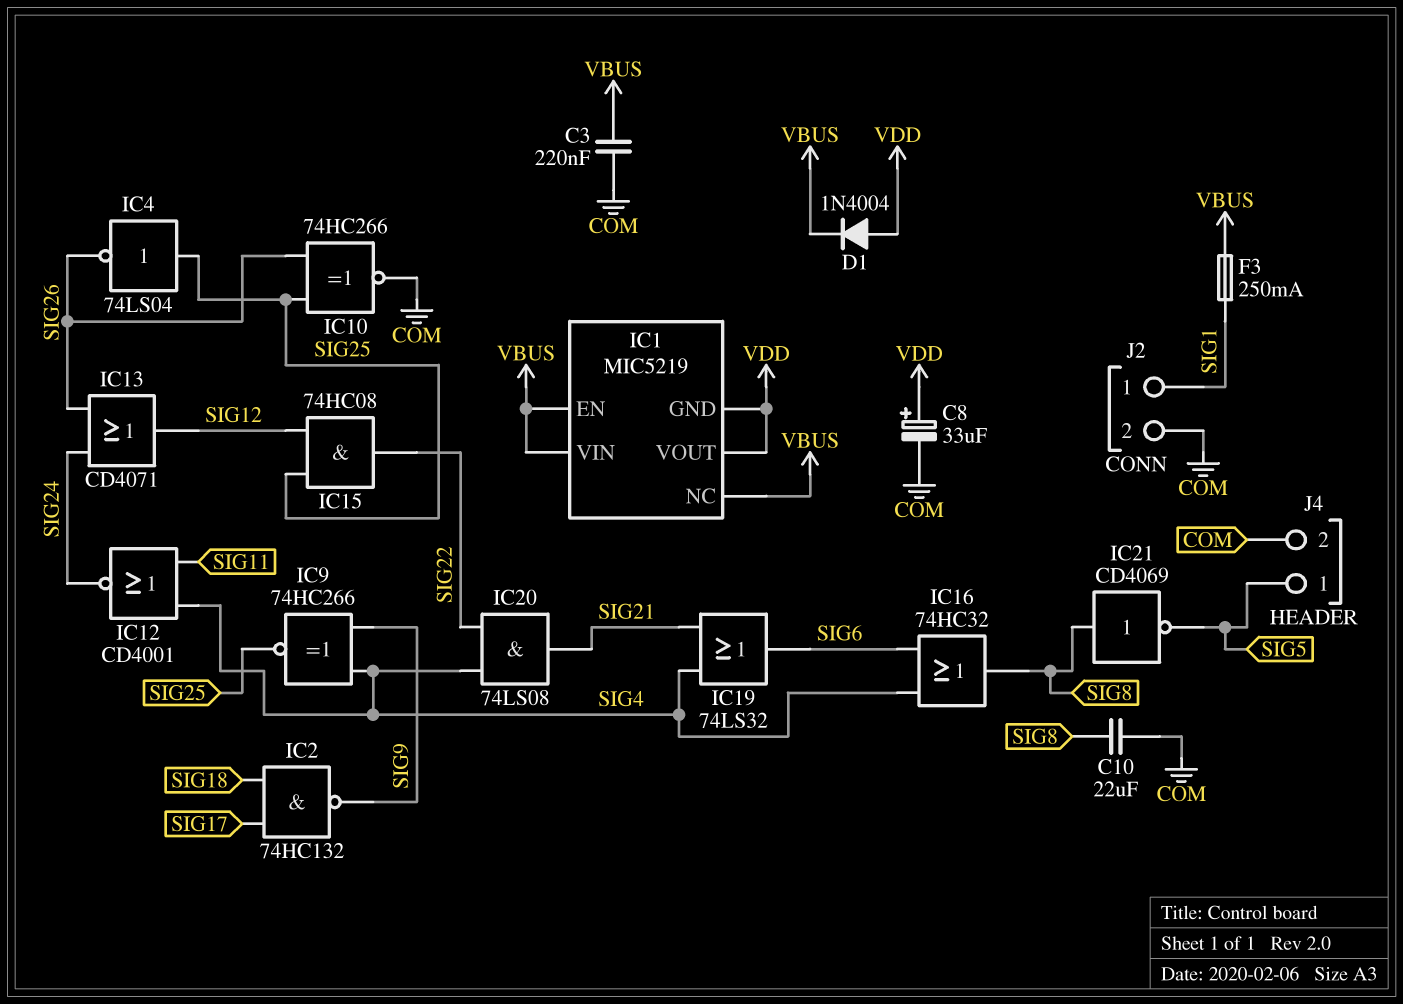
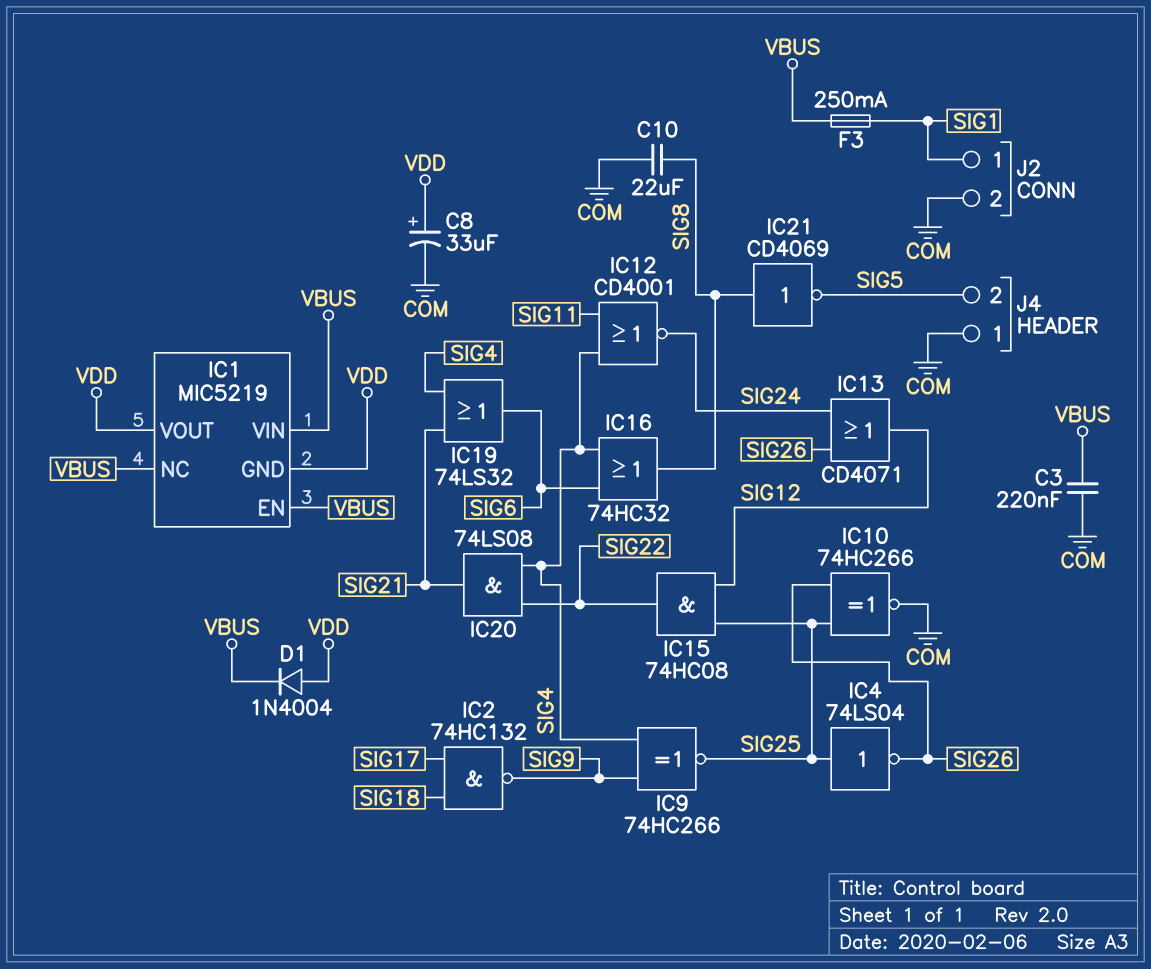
J4 pin 1: SIG5 -> COM
J4 pin 2: COM -> SIG5

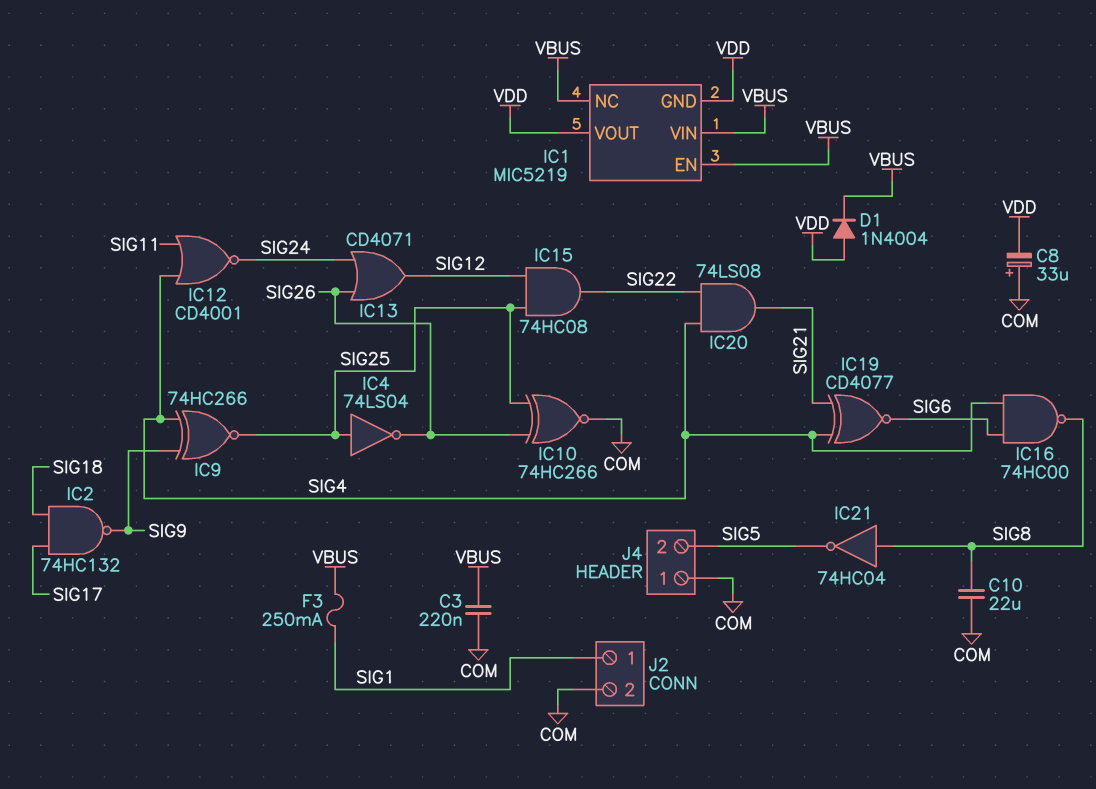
C8: 33uF (plus VDD, minus COM) -> 33uF (plus COM, minus VDD)
IC16: OR 74HC32 (in SIG4, in SIG6, out SIG8) -> NAND 74HC00 (in SIG4, in SIG6, out SIG8)
IC19: OR 74LS32 (in SIG4, in SIG21, out SIG6) -> XNOR CD4077 (in SIG4, in SIG21, out SIG6)
IC21: NOT CD4069 (in SIG8, out SIG5) -> NOT 74HC04 (in SIG8, out SIG5)

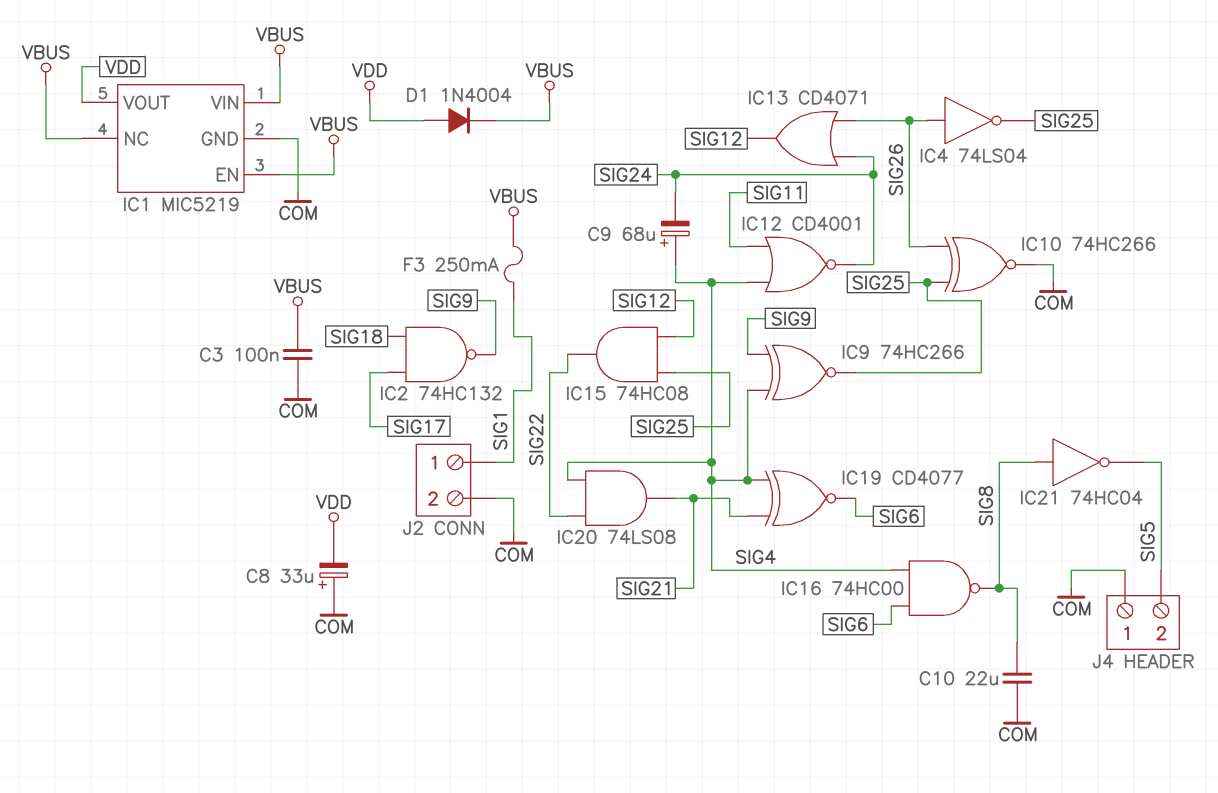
C3: 220nF (COM, VBUS) -> 100nF (COM, VBUS)
C9: none -> 68uF (plus SIG4, minus SIG24)
IC1 pin GND: VDD -> COM
IC4: NOT 74LS04 (in SIG25, out SIG26) -> NOT 74LS04 (in SIG26, out SIG25)

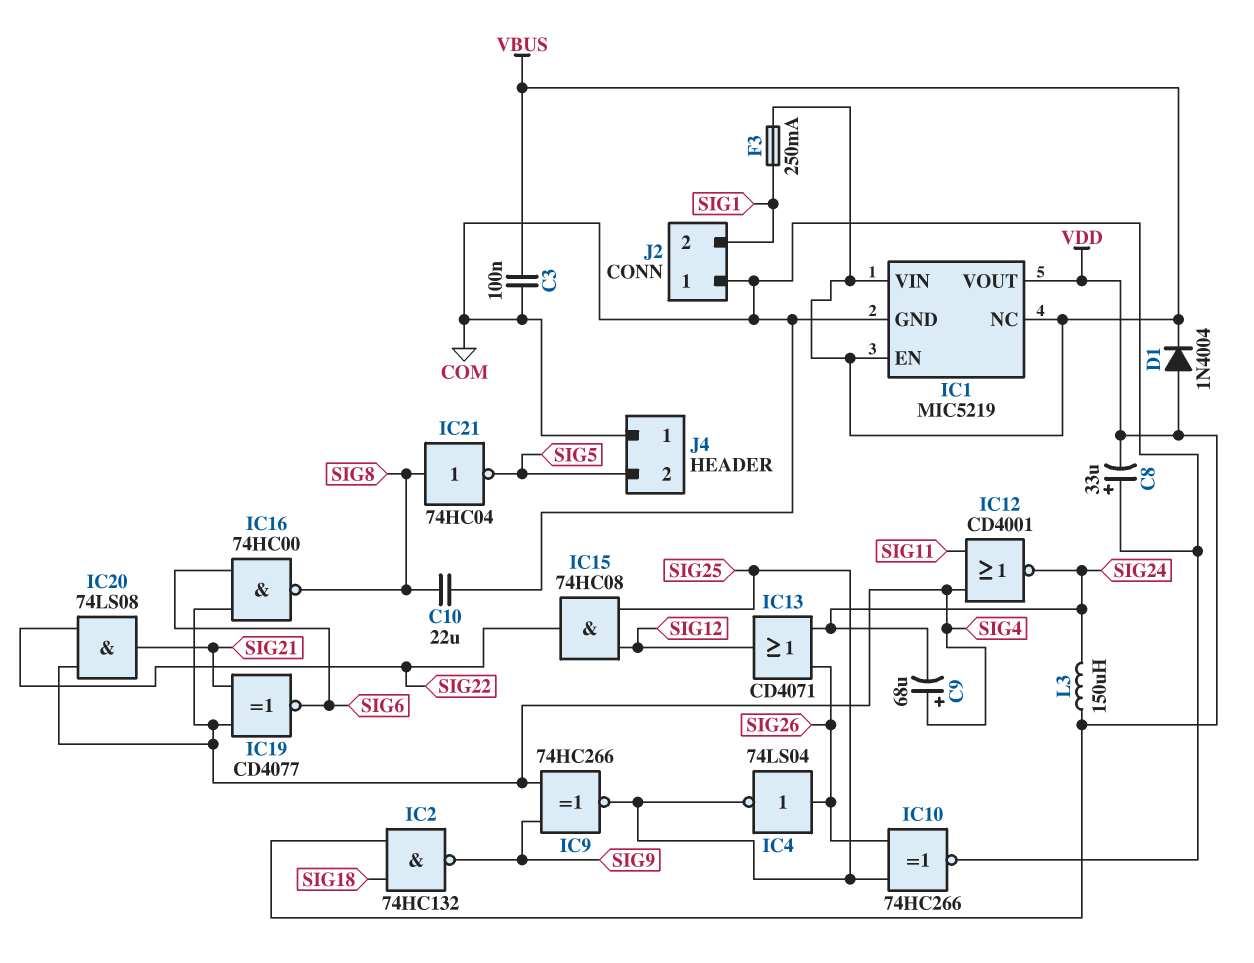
IC2: NAND 74HC132 (in SIG17, in SIG18, out SIG9) -> NAND 74HC132 (in SIG18, in VDD, out SIG9)
J2 pin 1: SIG1 -> COM
J2 pin 2: COM -> SIG1
L3: none -> 150uH (SIG24, VDD)

